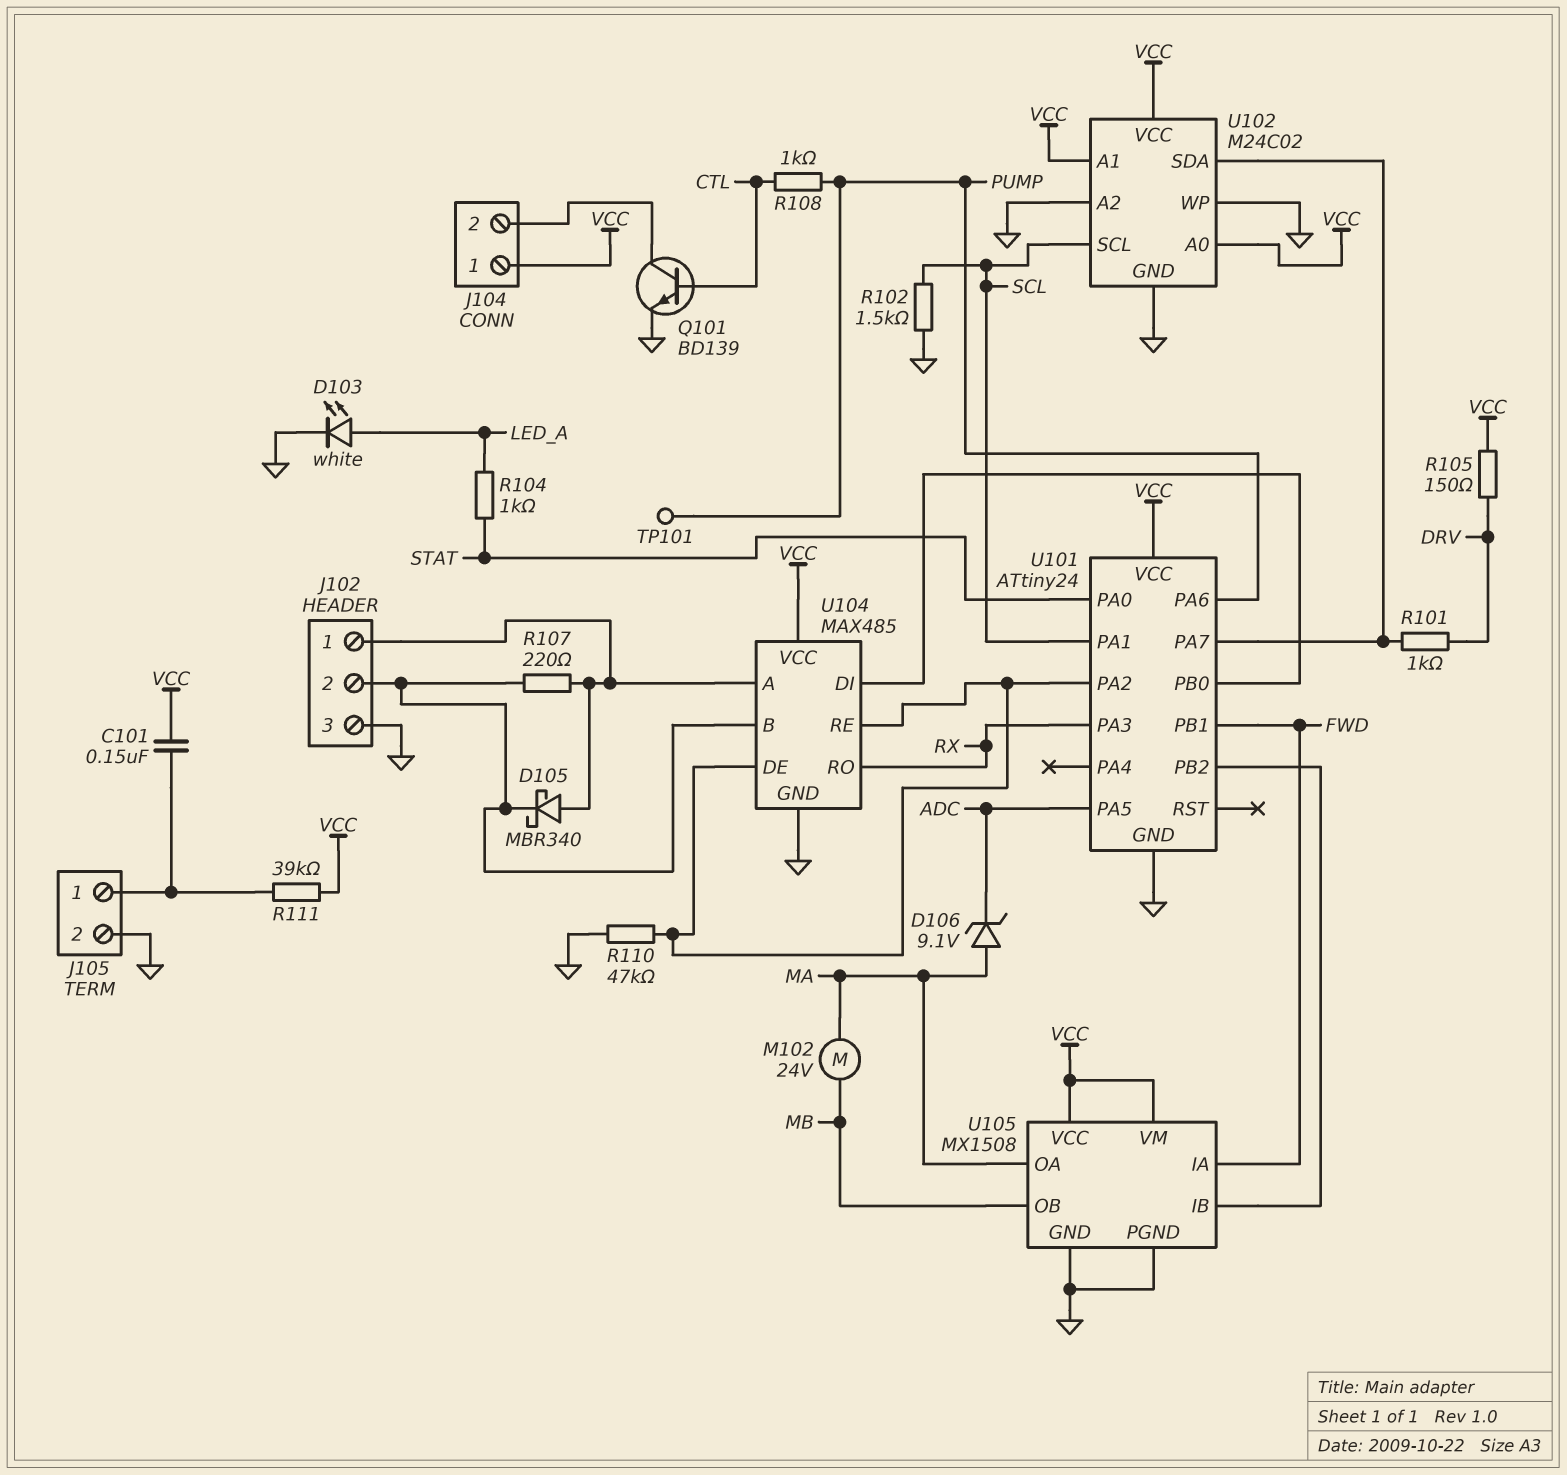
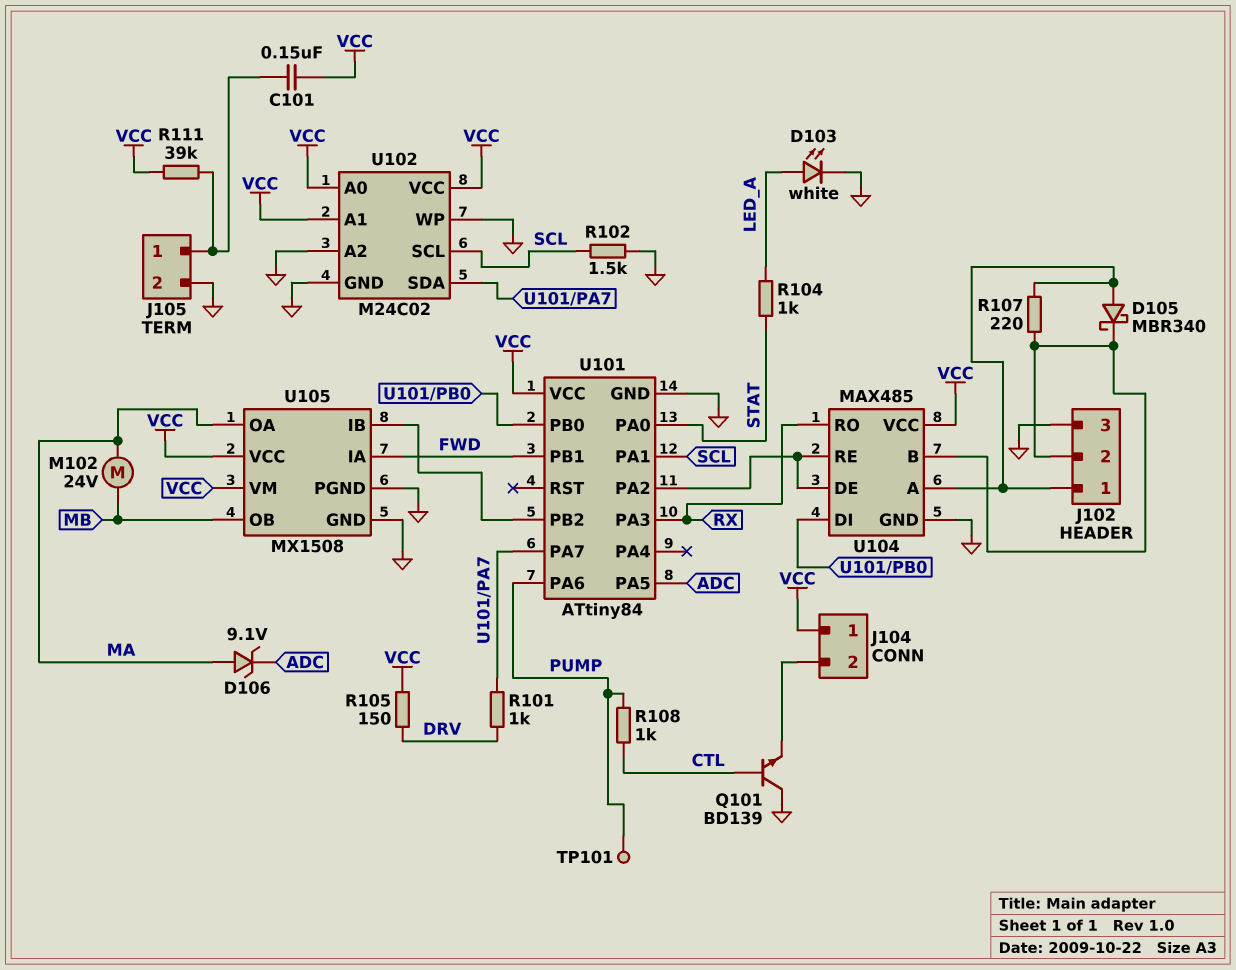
Q101: NPN BD139 (B CTL, C J104/2, E GND) -> NPN BD139 (B CTL, C GND, E J104/2)
R110: 47k (GND, U101/PA2) -> none
U101: ATtiny24 -> ATtiny84

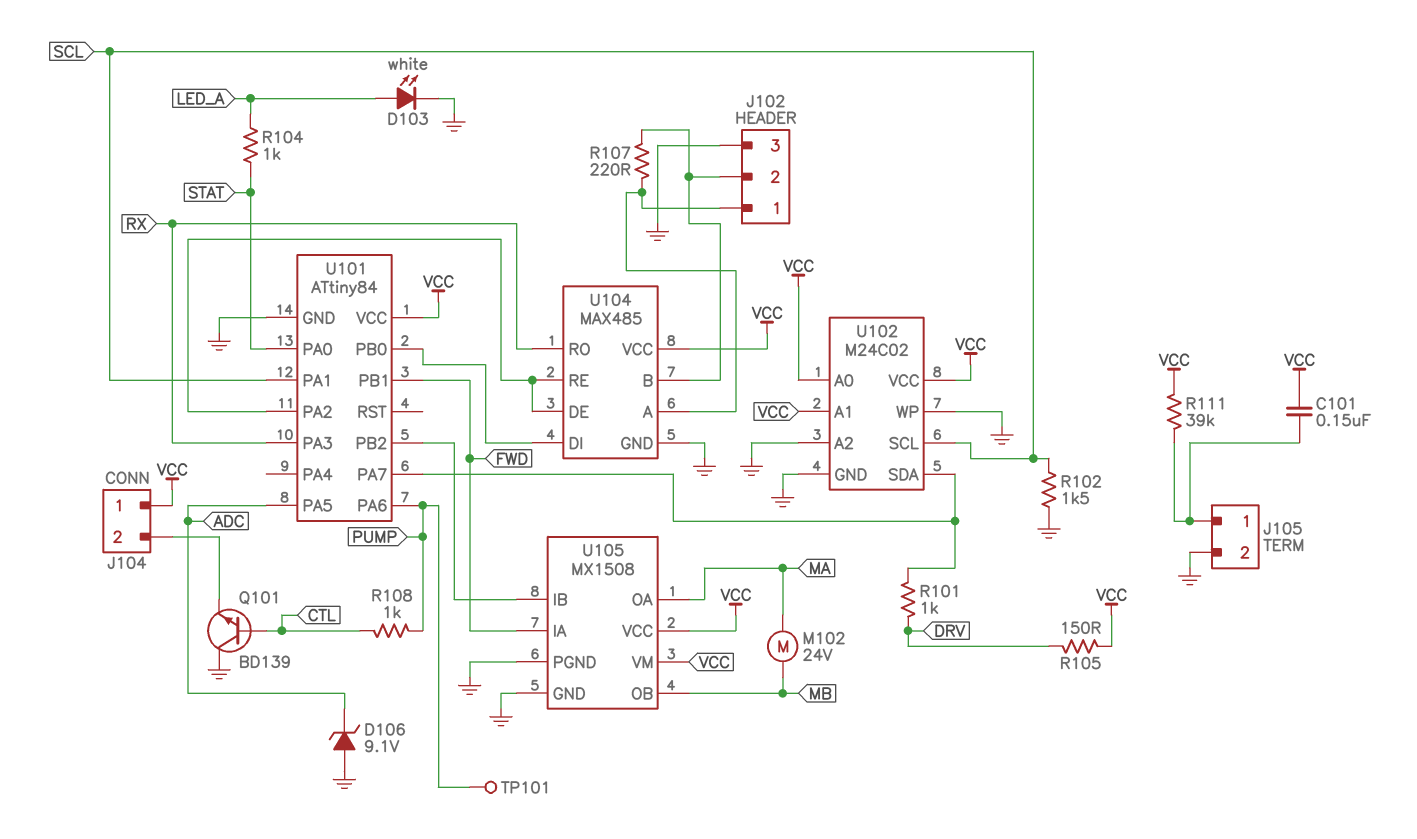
D105: schottky MBR340 (A J102/1, K J102/2) -> none
D106: zener 9.1V (A MA, K ADC) -> zener 9.1V (A GND, K ADC)

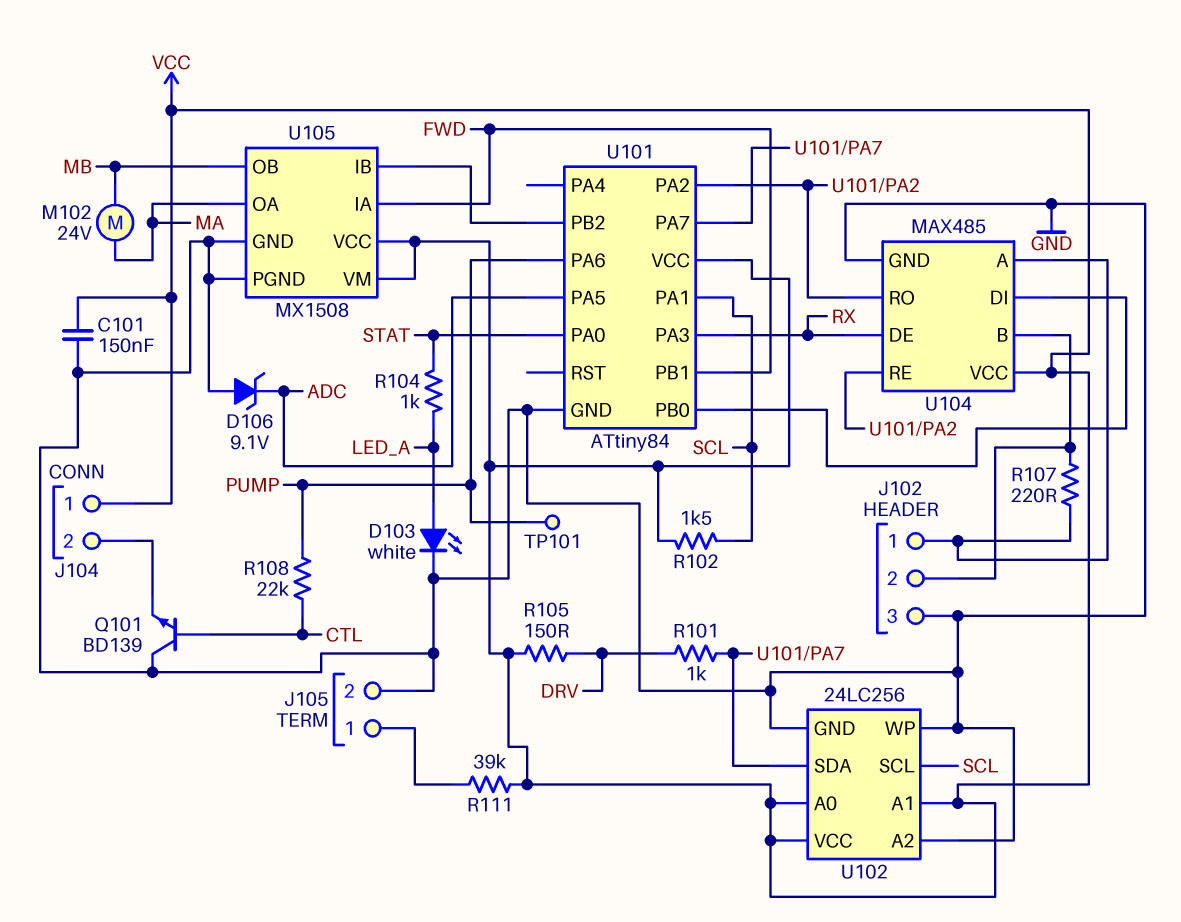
C101: 150nF (J105/1, VCC) -> 150nF (GND, VCC)
R102: 1.5k (GND, SCL) -> 1.5k (SCL, VCC)
R108: 1k (CTL, PUMP) -> 22k (CTL, PUMP)
U102: M24C02 -> 24LC256
U104 pin DE: U101/PA2 -> RX
U104 pin RO: RX -> U101/PA2

